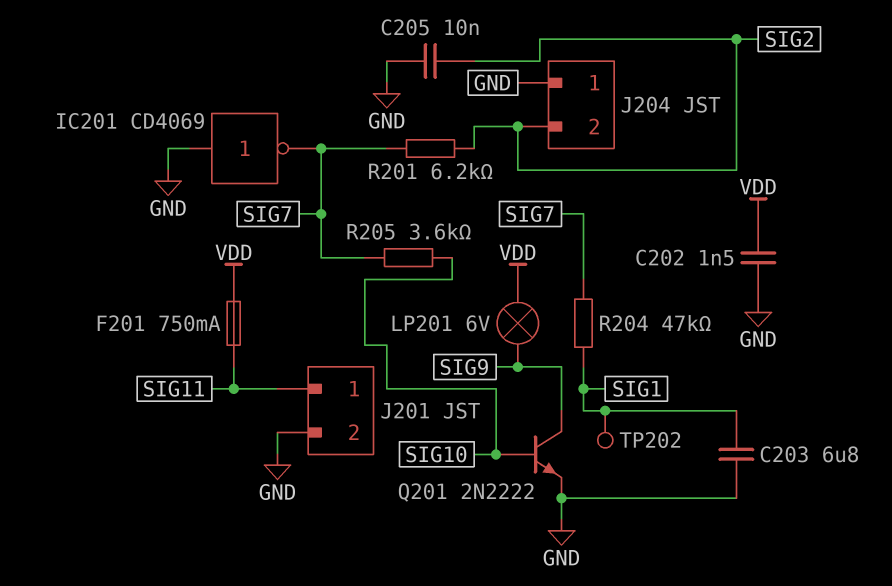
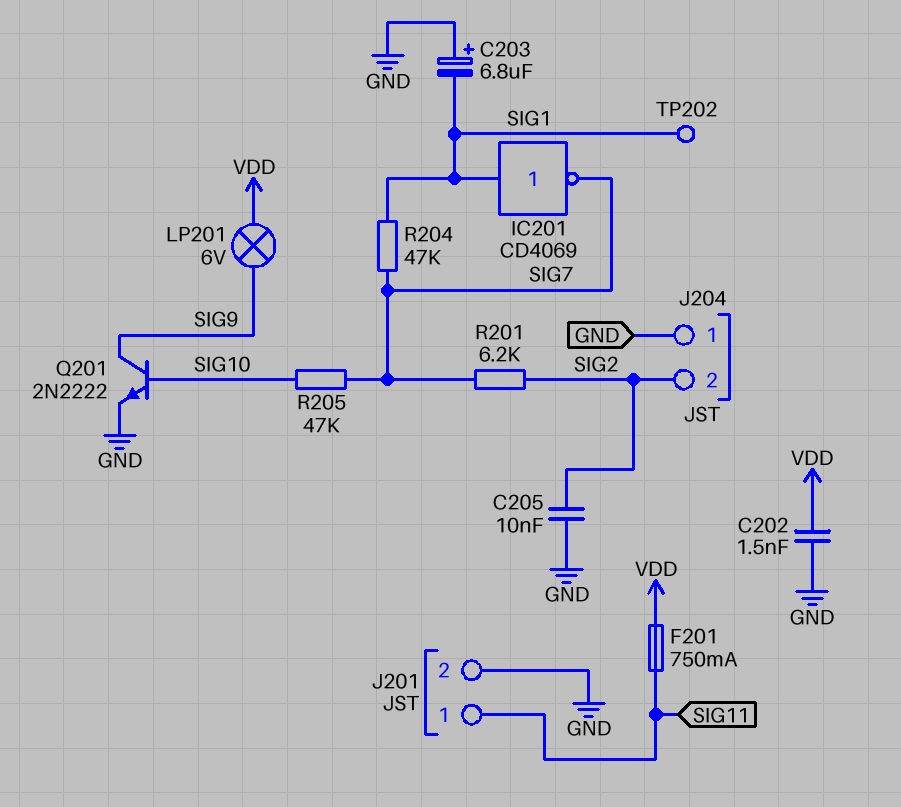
C203: 6.8uF (GND, SIG1) -> 6.8uF (plus GND, minus SIG1)
IC201: NOT CD4069 (in GND, out SIG7) -> NOT CD4069 (in SIG1, out SIG7)
R205: 3.6k (SIG7, SIG10) -> 47k (SIG7, SIG10)

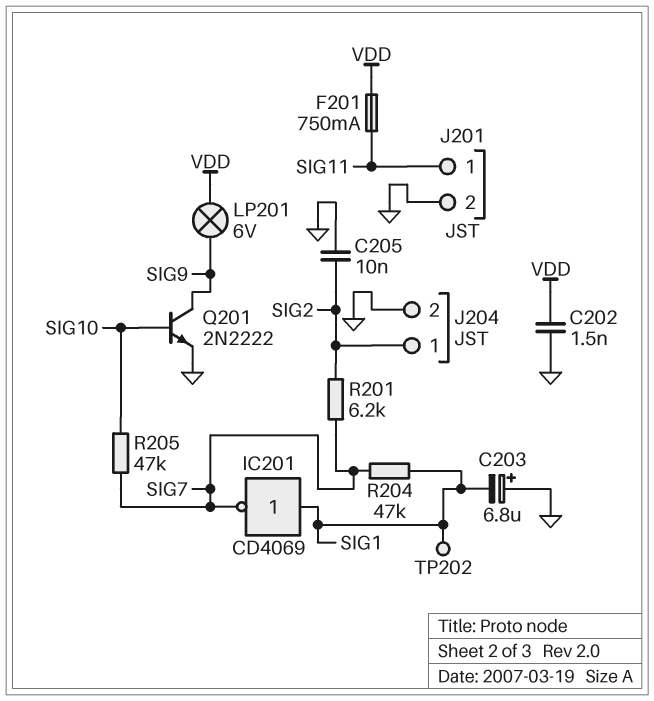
J204 pin 1: GND -> SIG2
J204 pin 2: SIG2 -> GND

